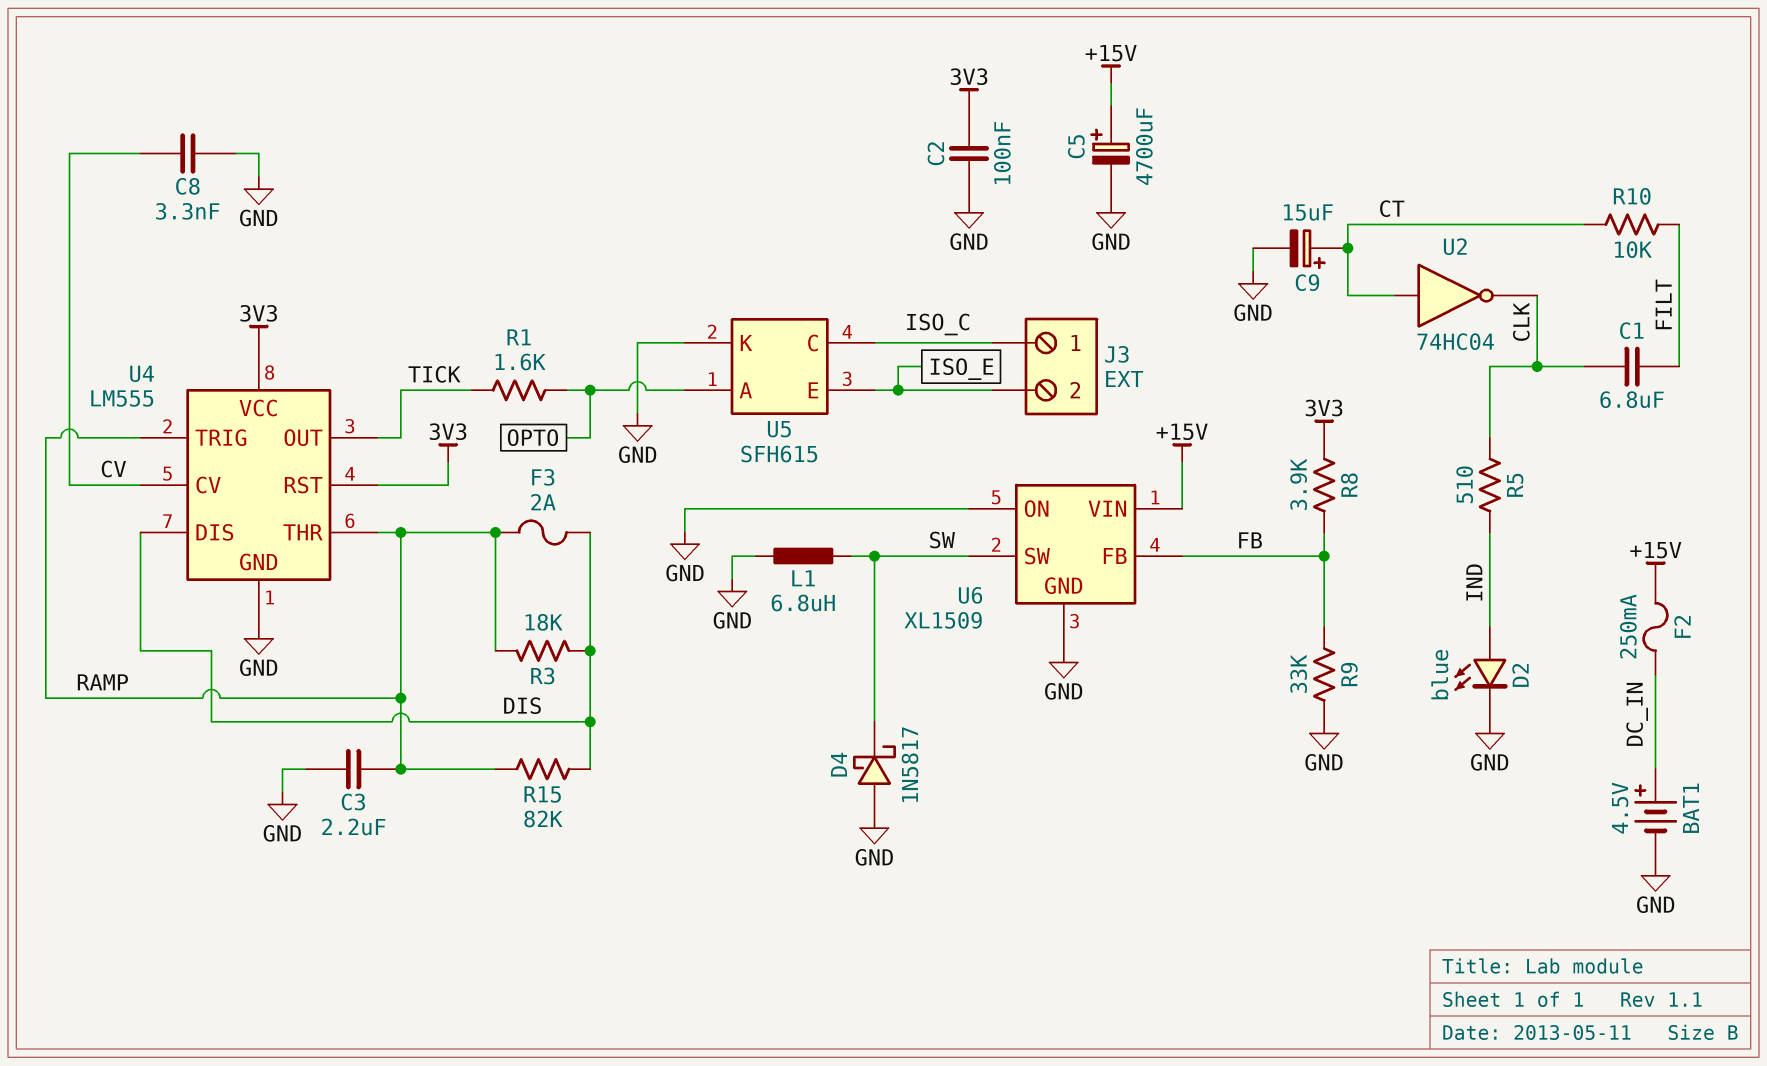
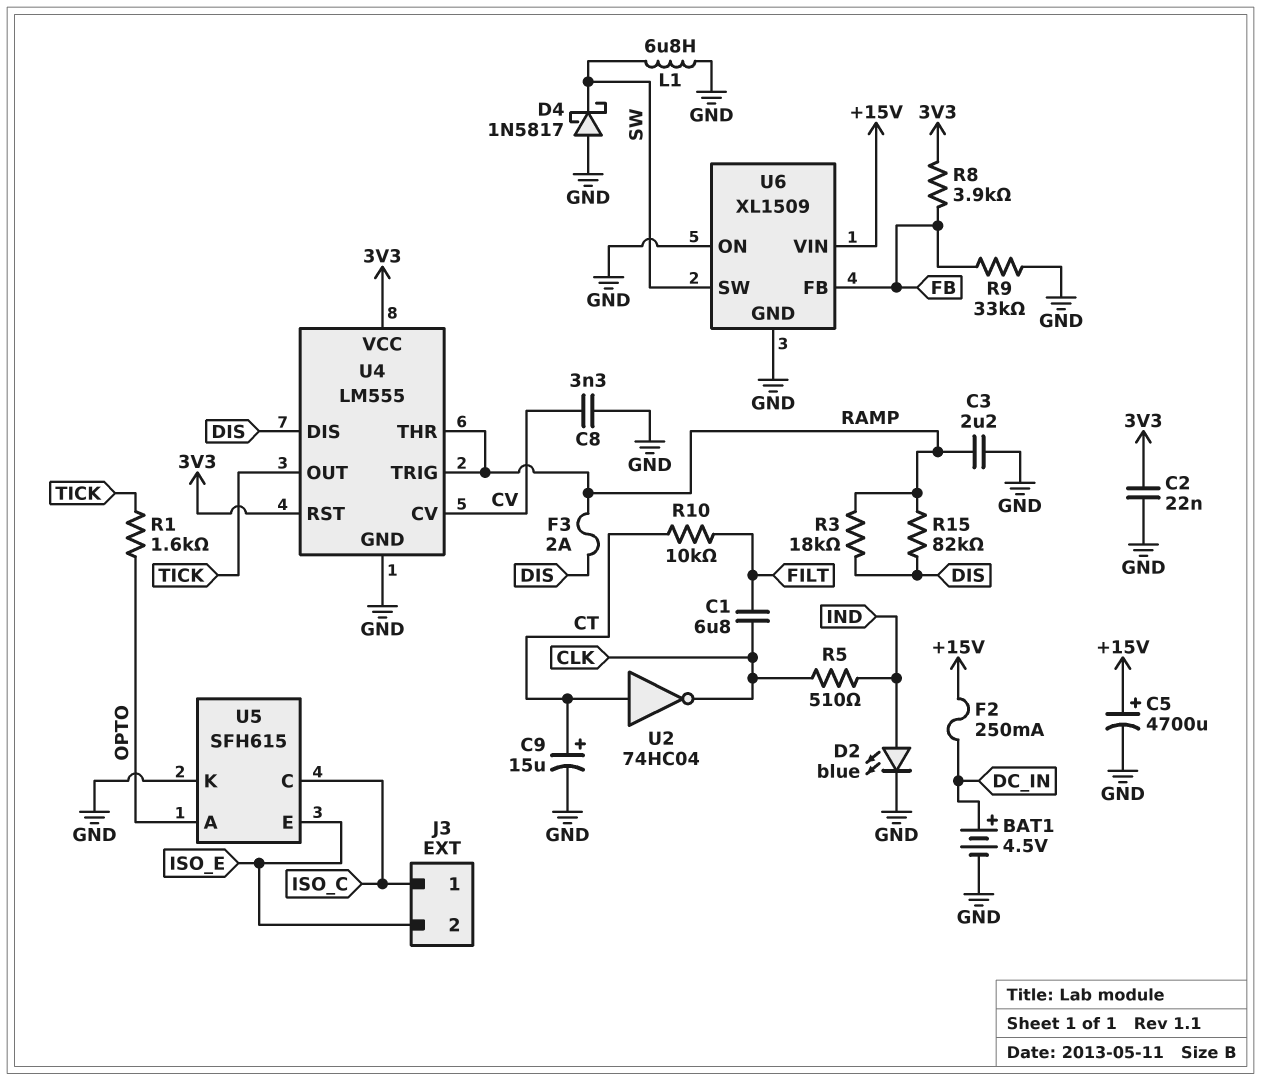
C2: 100nF (3V3, GND) -> 22nF (3V3, GND)

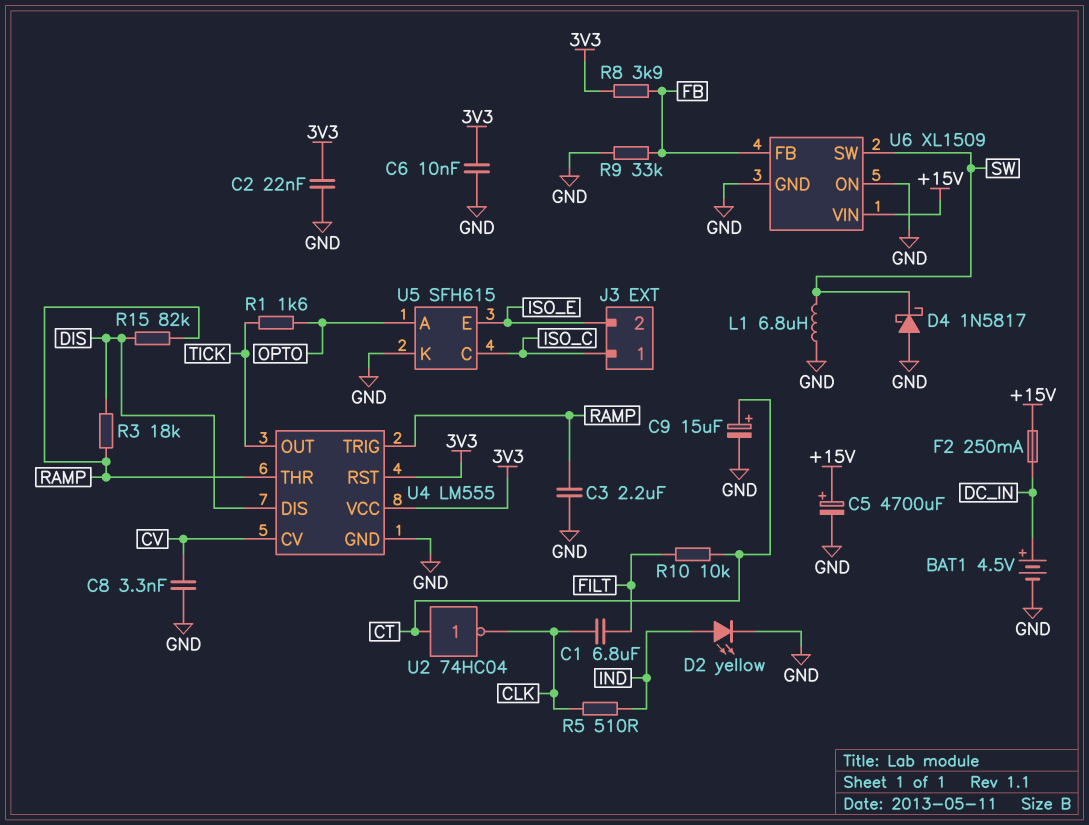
C6: none -> 10nF (3V3, GND)
D2: LED blue (A IND, K GND) -> LED yellow (A IND, K GND)
F3: 2A (DIS, RAMP) -> none

